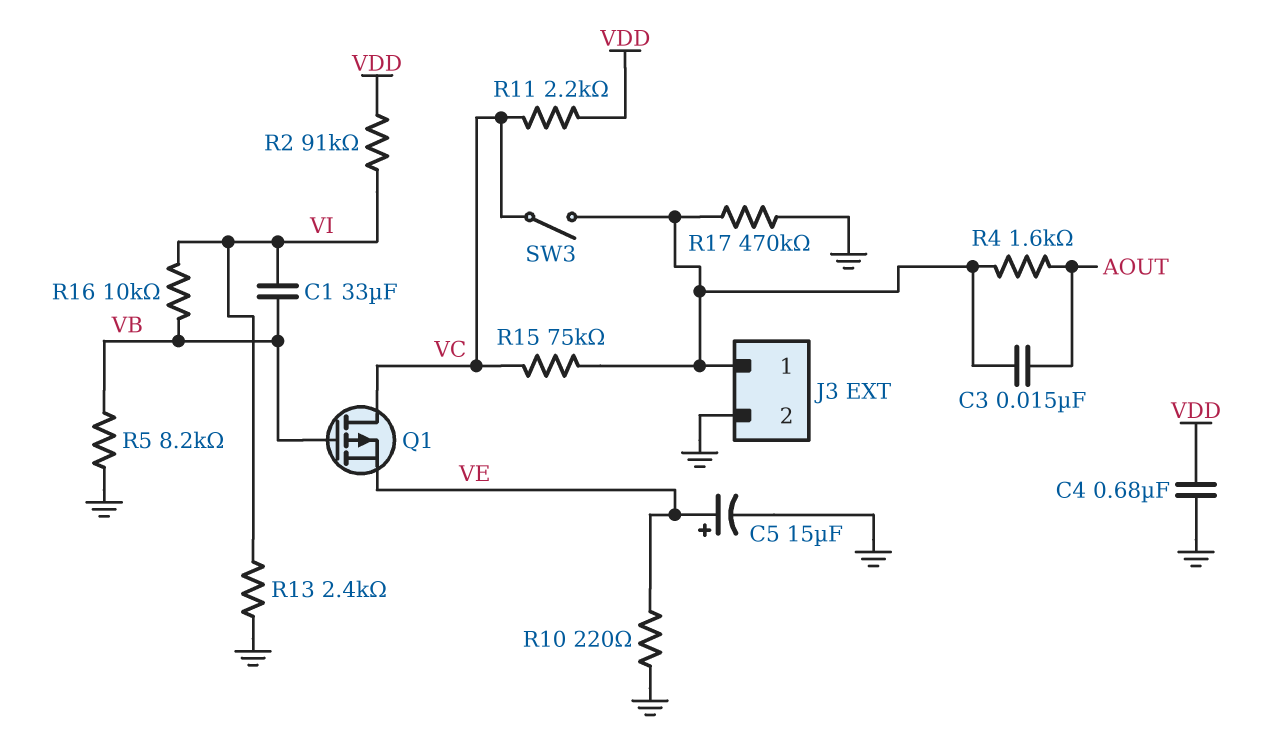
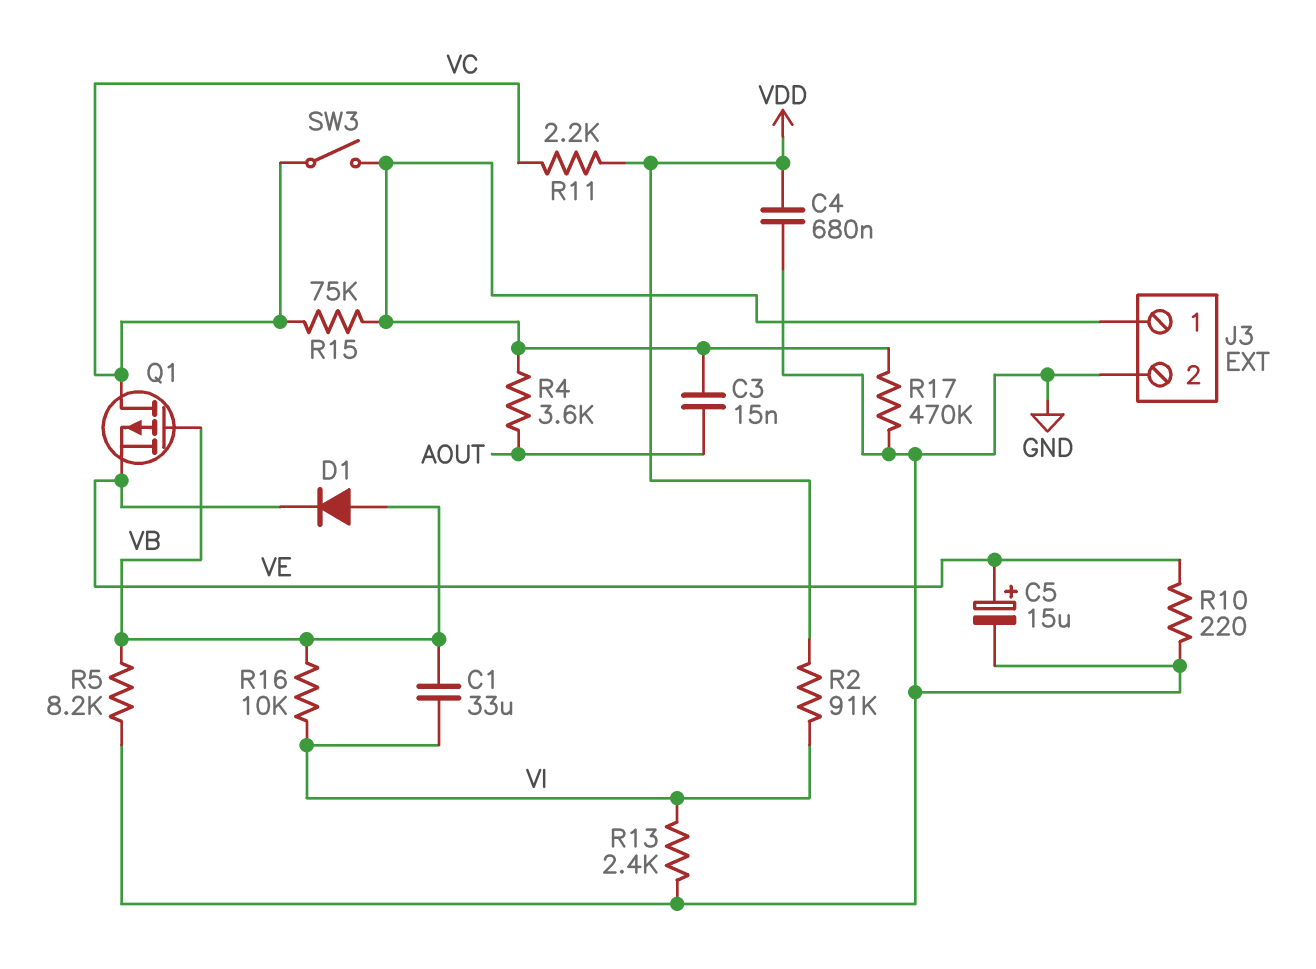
D1: none -> diode (A VB, K VE)
R4: 1.6k (AOUT, J3/1) -> 3.6k (AOUT, J3/1)

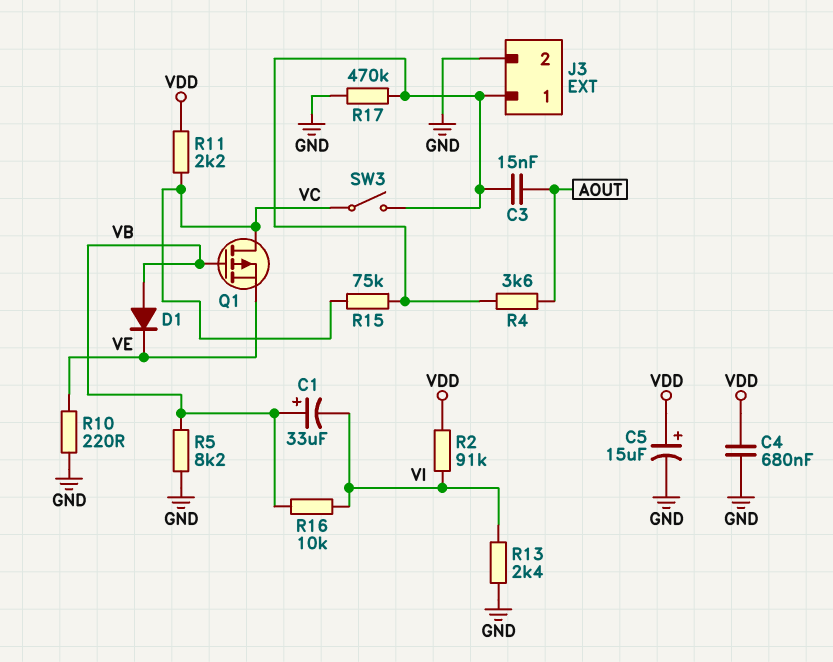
C1: 33uF (VB, VI) -> 33uF (plus VB, minus VI)
C5: 15uF (plus VE, minus GND) -> 15uF (plus VDD, minus GND)

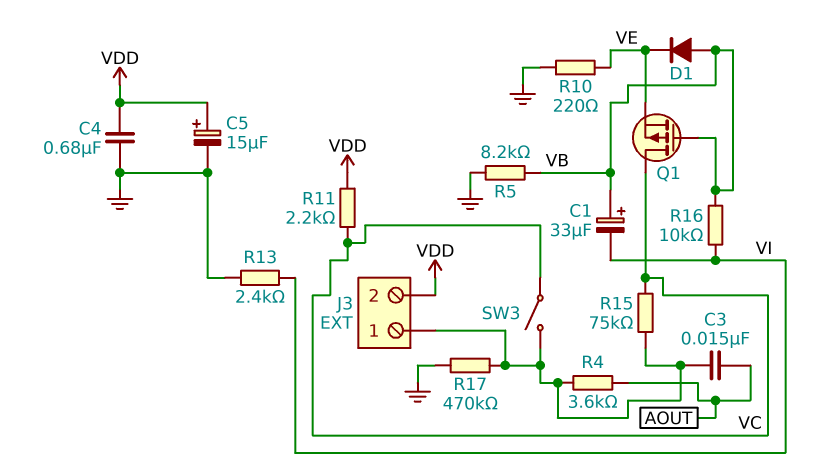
J3 pin 2: GND -> VDD
R2: 91k (VDD, VI) -> none

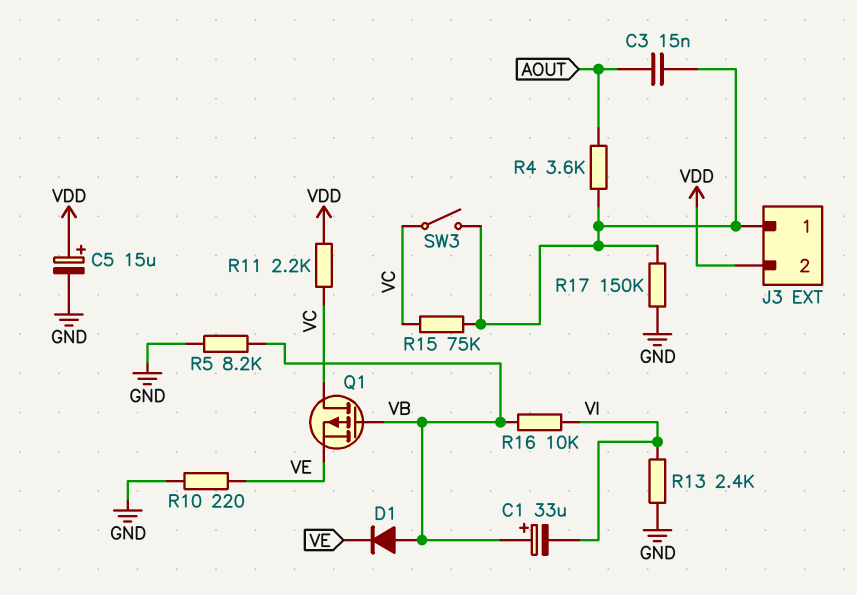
C4: 680nF (GND, VDD) -> none
R17: 470k (GND, J3/1) -> 150k (GND, J3/1)

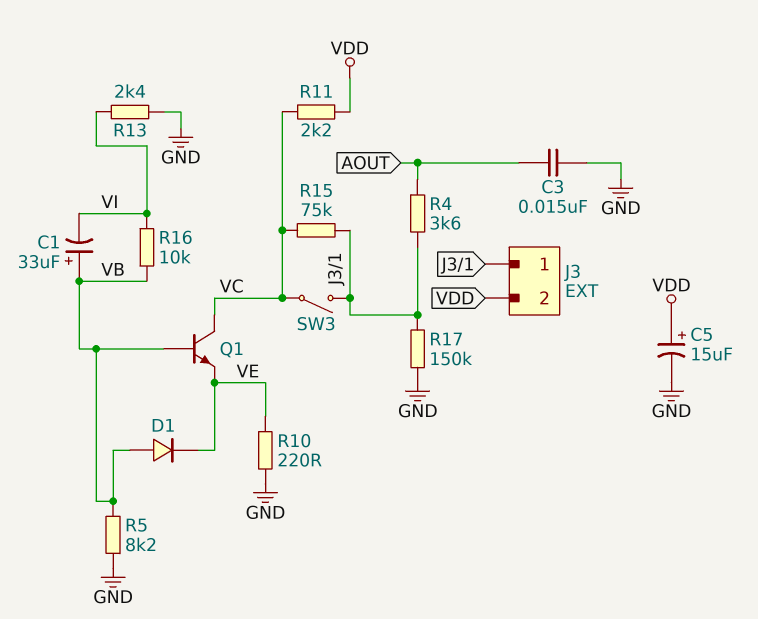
C3: 15nF (AOUT, J3/1) -> 15nF (AOUT, GND)
Q1: PMOS (G VB, D VC, S VE) -> NPN (B VB, C VC, E VE)

